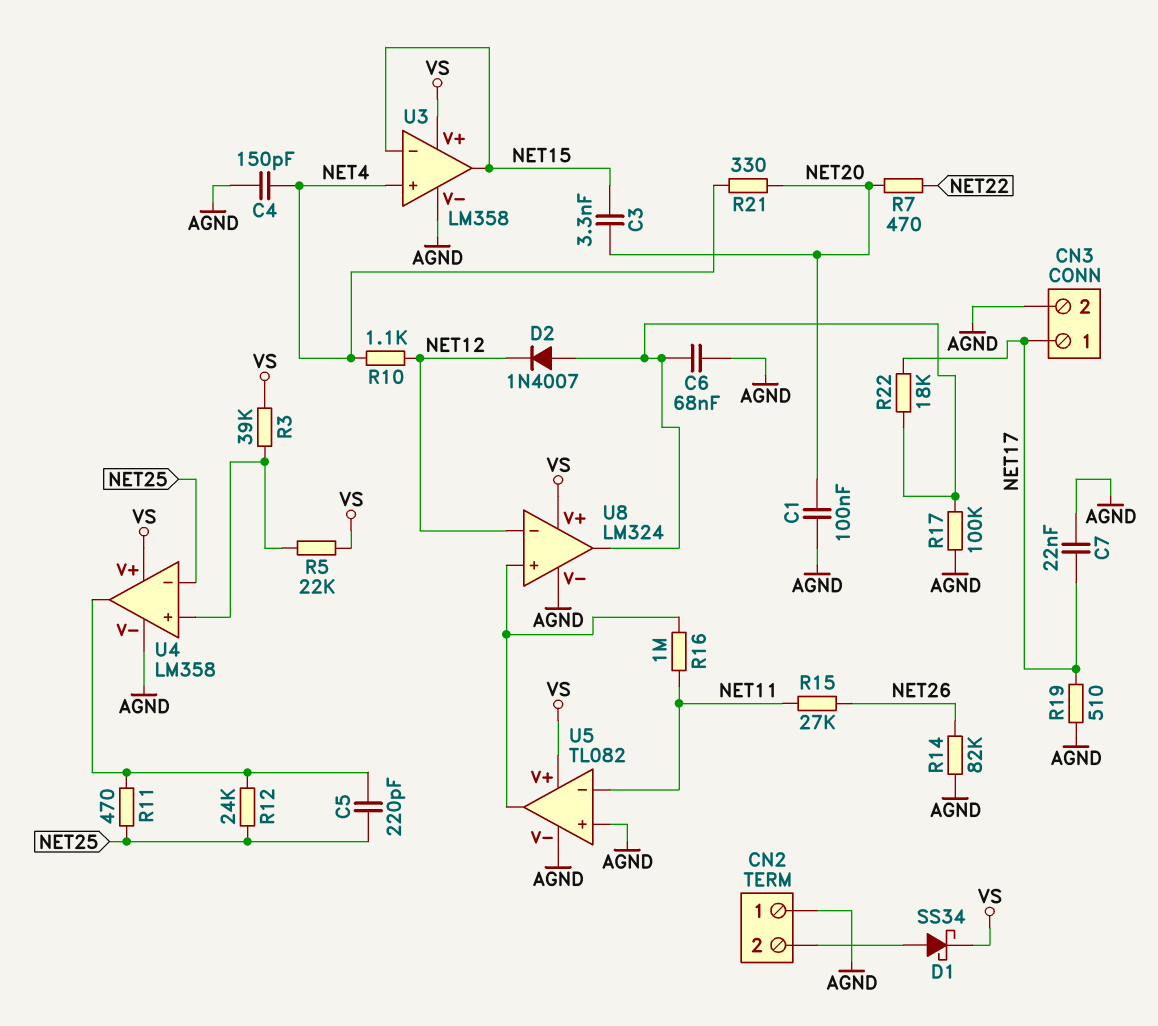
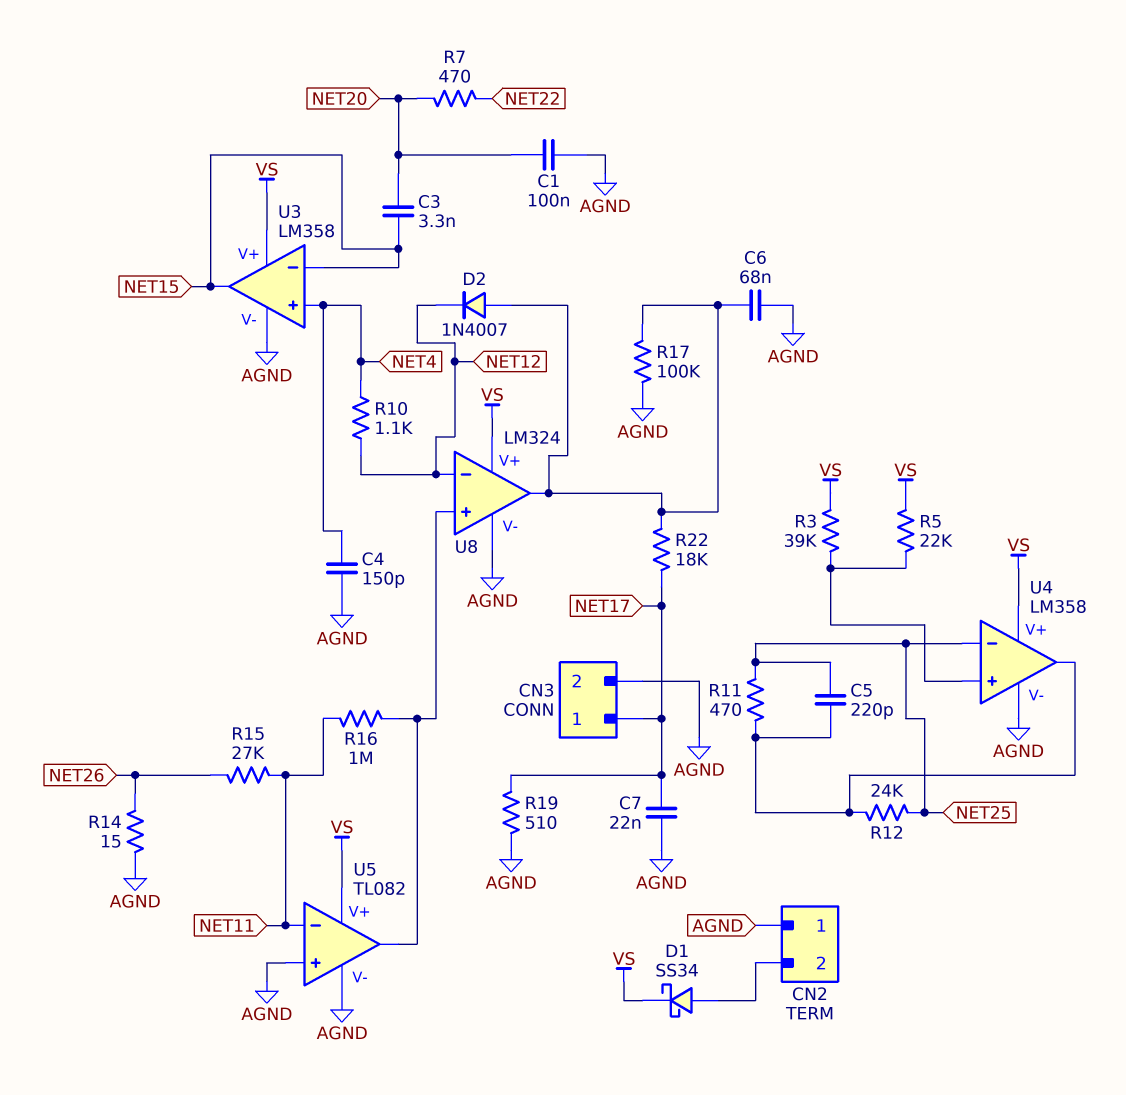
R14: 82k (AGND, NET26) -> 15 (AGND, NET26)
R21: 330 (NET4, NET20) -> none

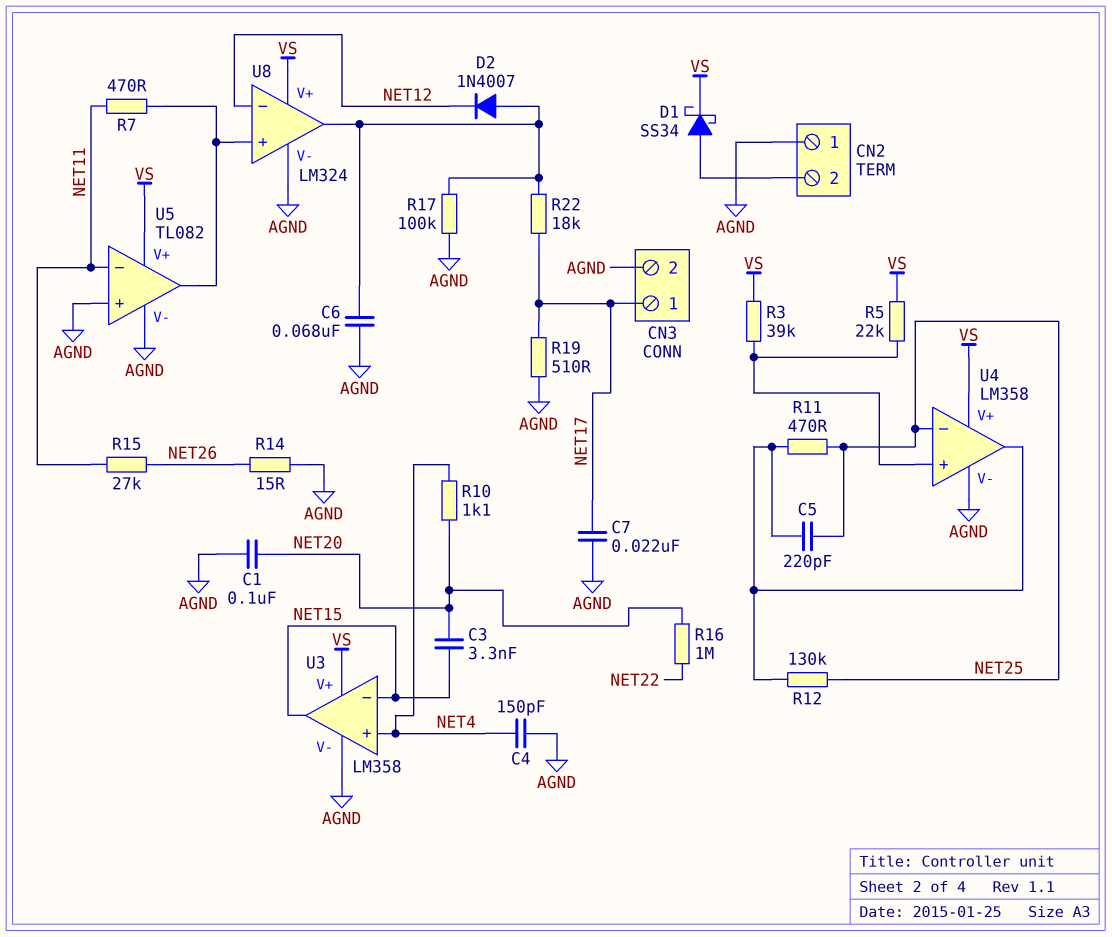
R7: 470 (NET20, NET22) -> 470 (NET11, U5/out)
R10: 1.1k (NET4, NET12) -> 1.1k (NET4, NET20)
R12: 24k (NET25, U4/out) -> 130k (NET25, U4/out)
R16: 1M (NET11, U5/out) -> 1M (NET20, NET22)

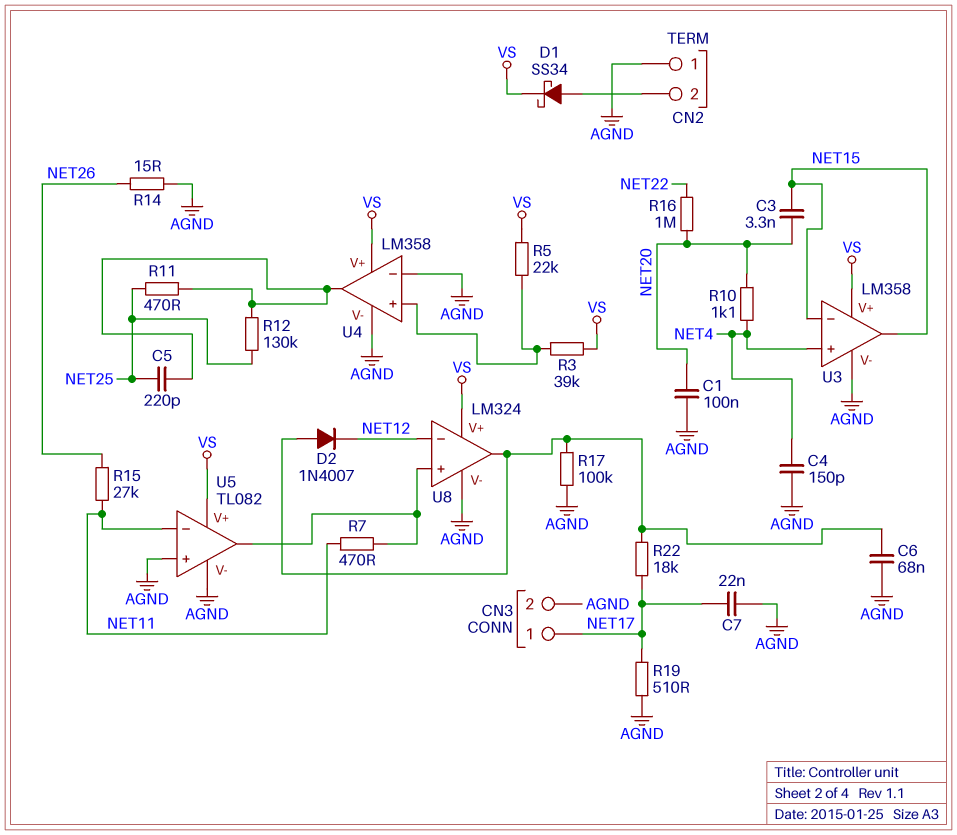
U4 pin in-: NET25 -> AGND

